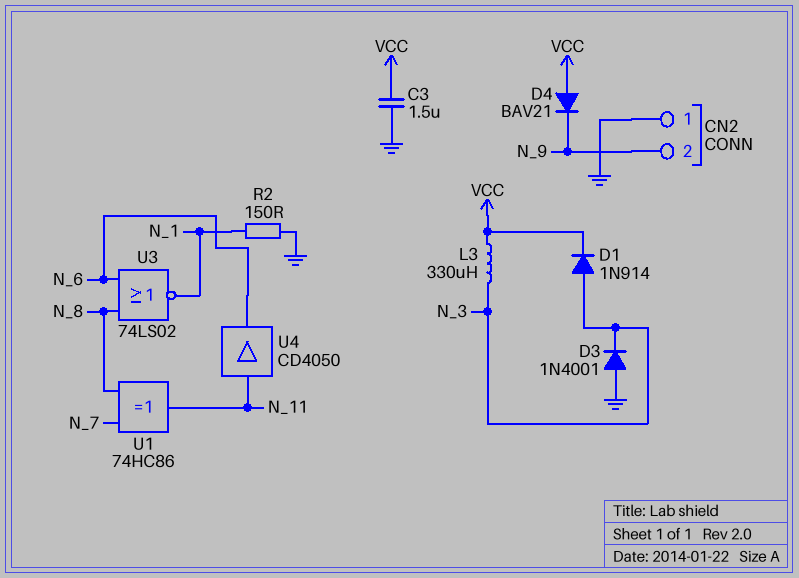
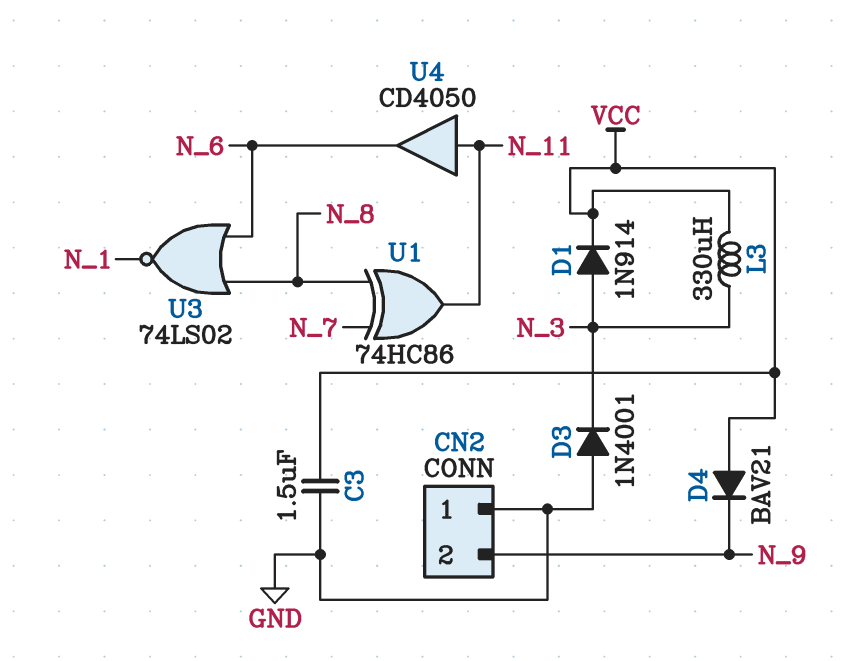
R2: 150 (GND, N_1) -> none

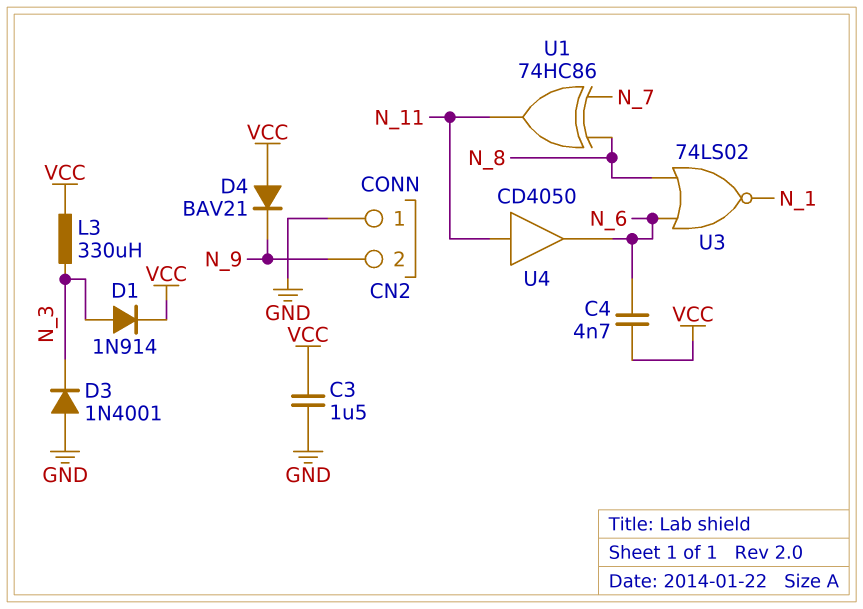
C4: none -> 4.7nF (N_6, VCC)

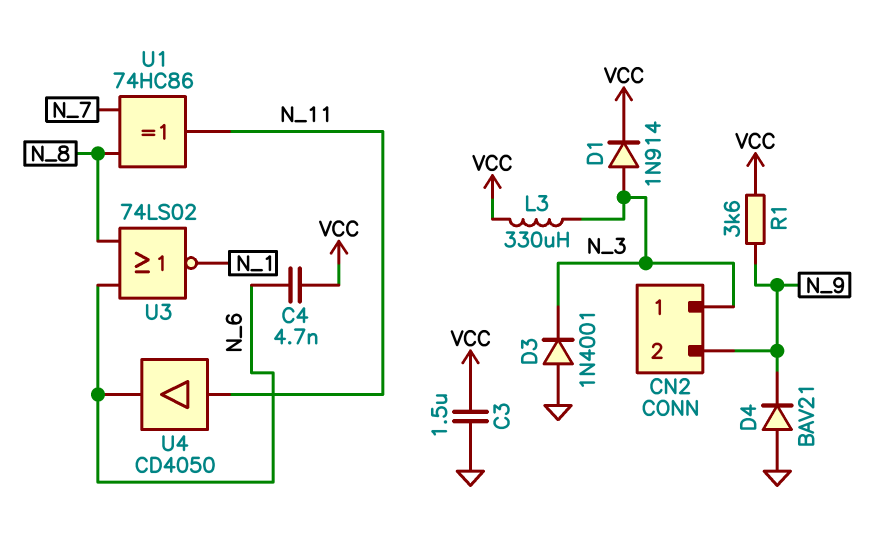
CN2 pin 1: GND -> N_3
D4: diode BAV21 (A VCC, K N_9) -> diode BAV21 (A GND, K N_9)
R1: none -> 3.6k (N_9, VCC)

